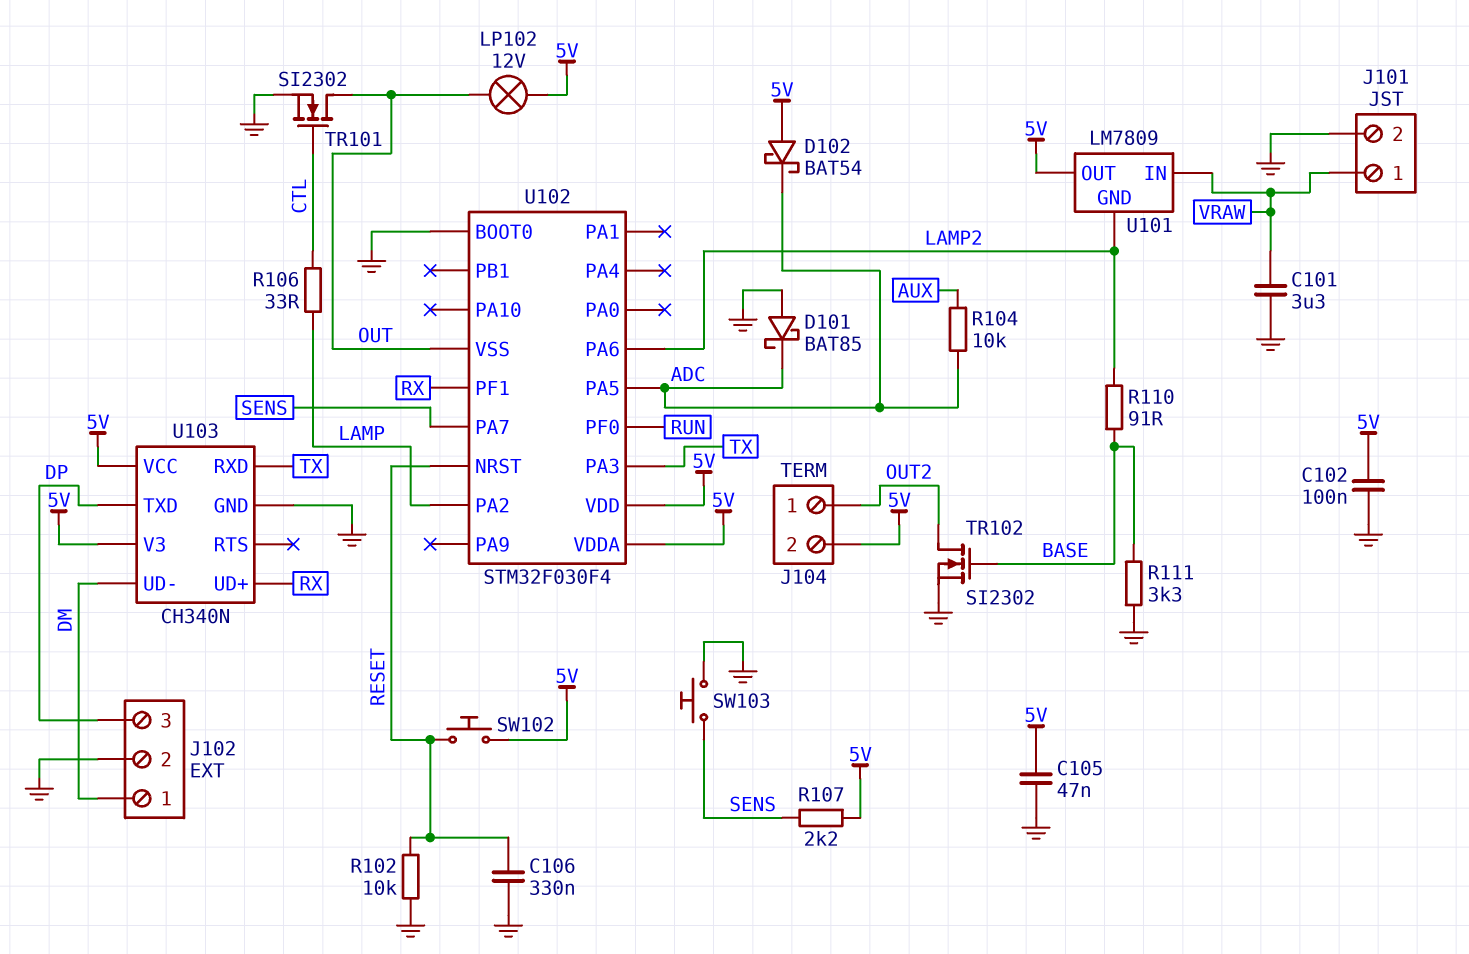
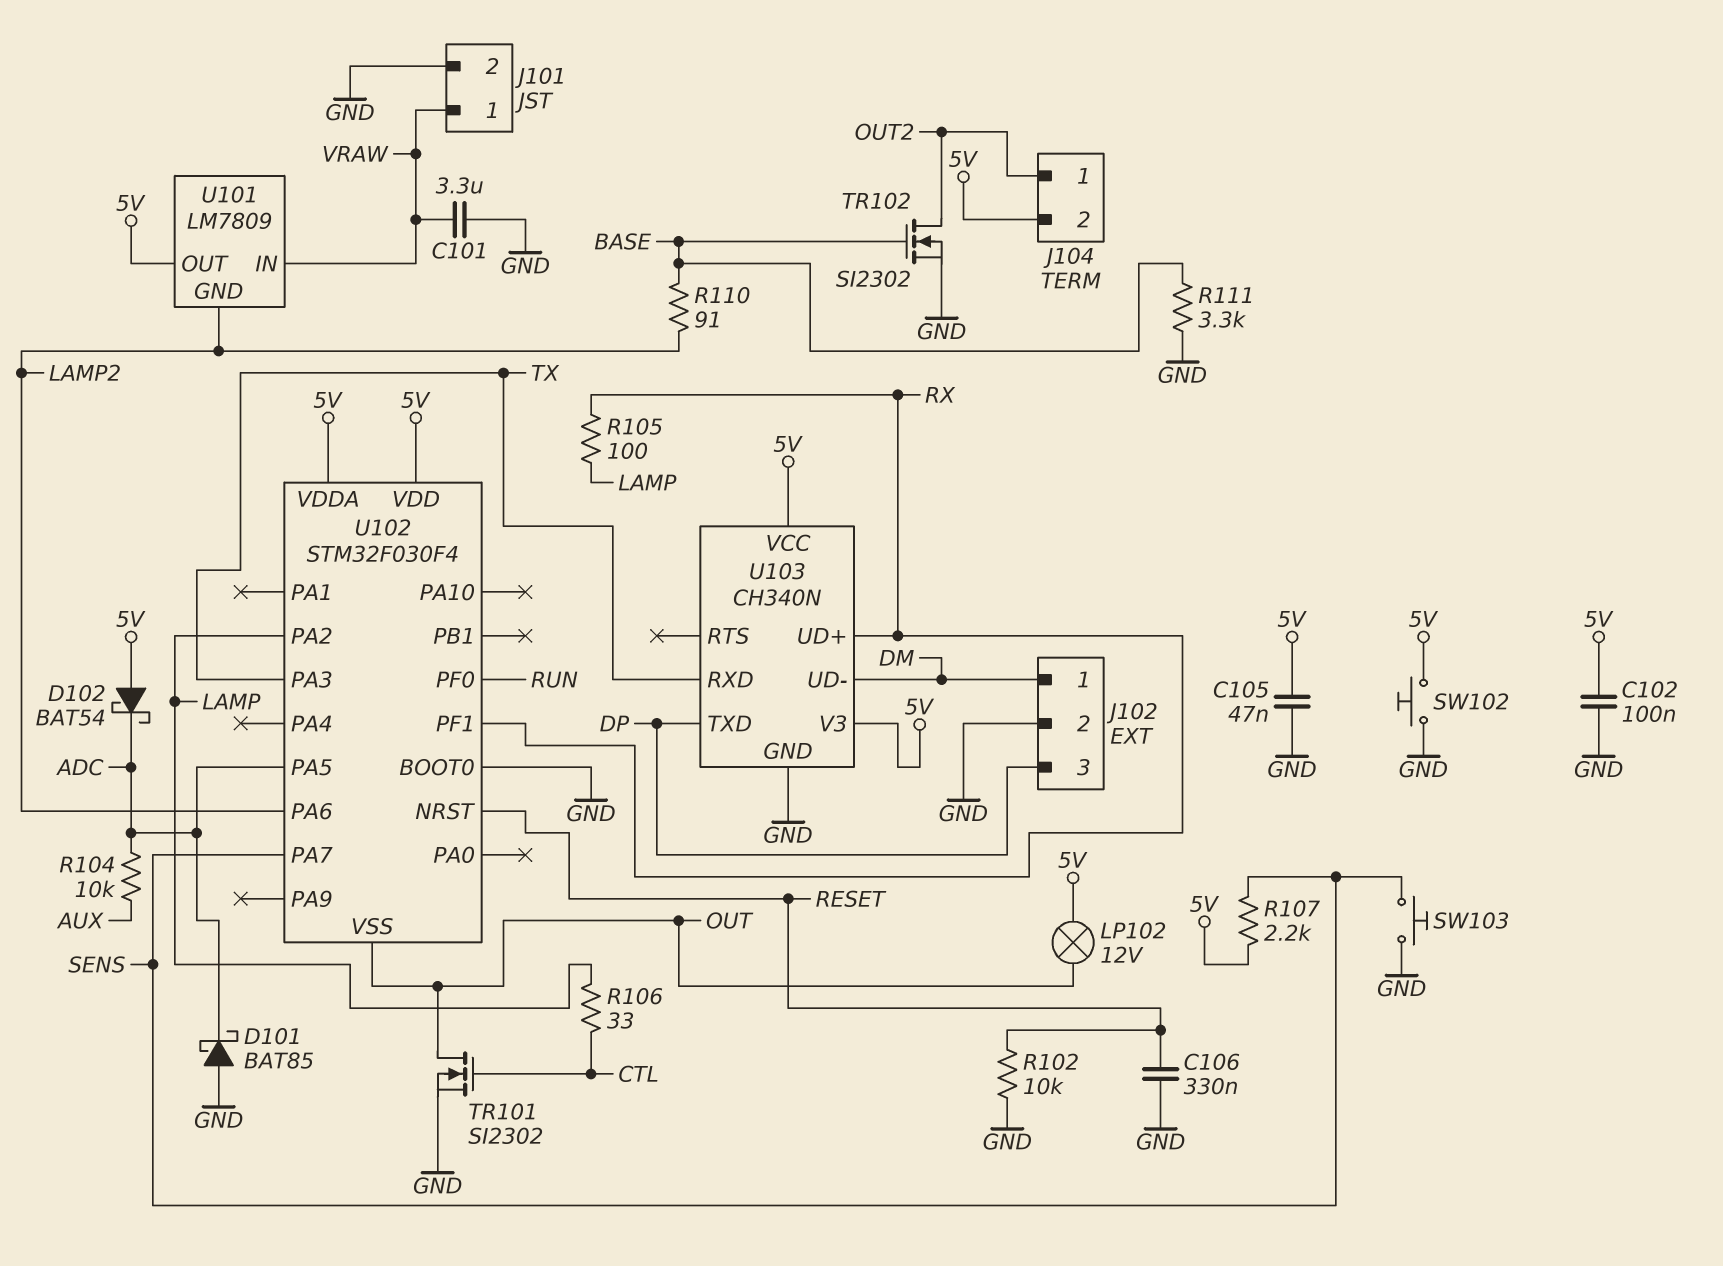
R105: none -> 100 (LAMP, RX)
SW102: button (5V, RESET) -> button (5V, GND)

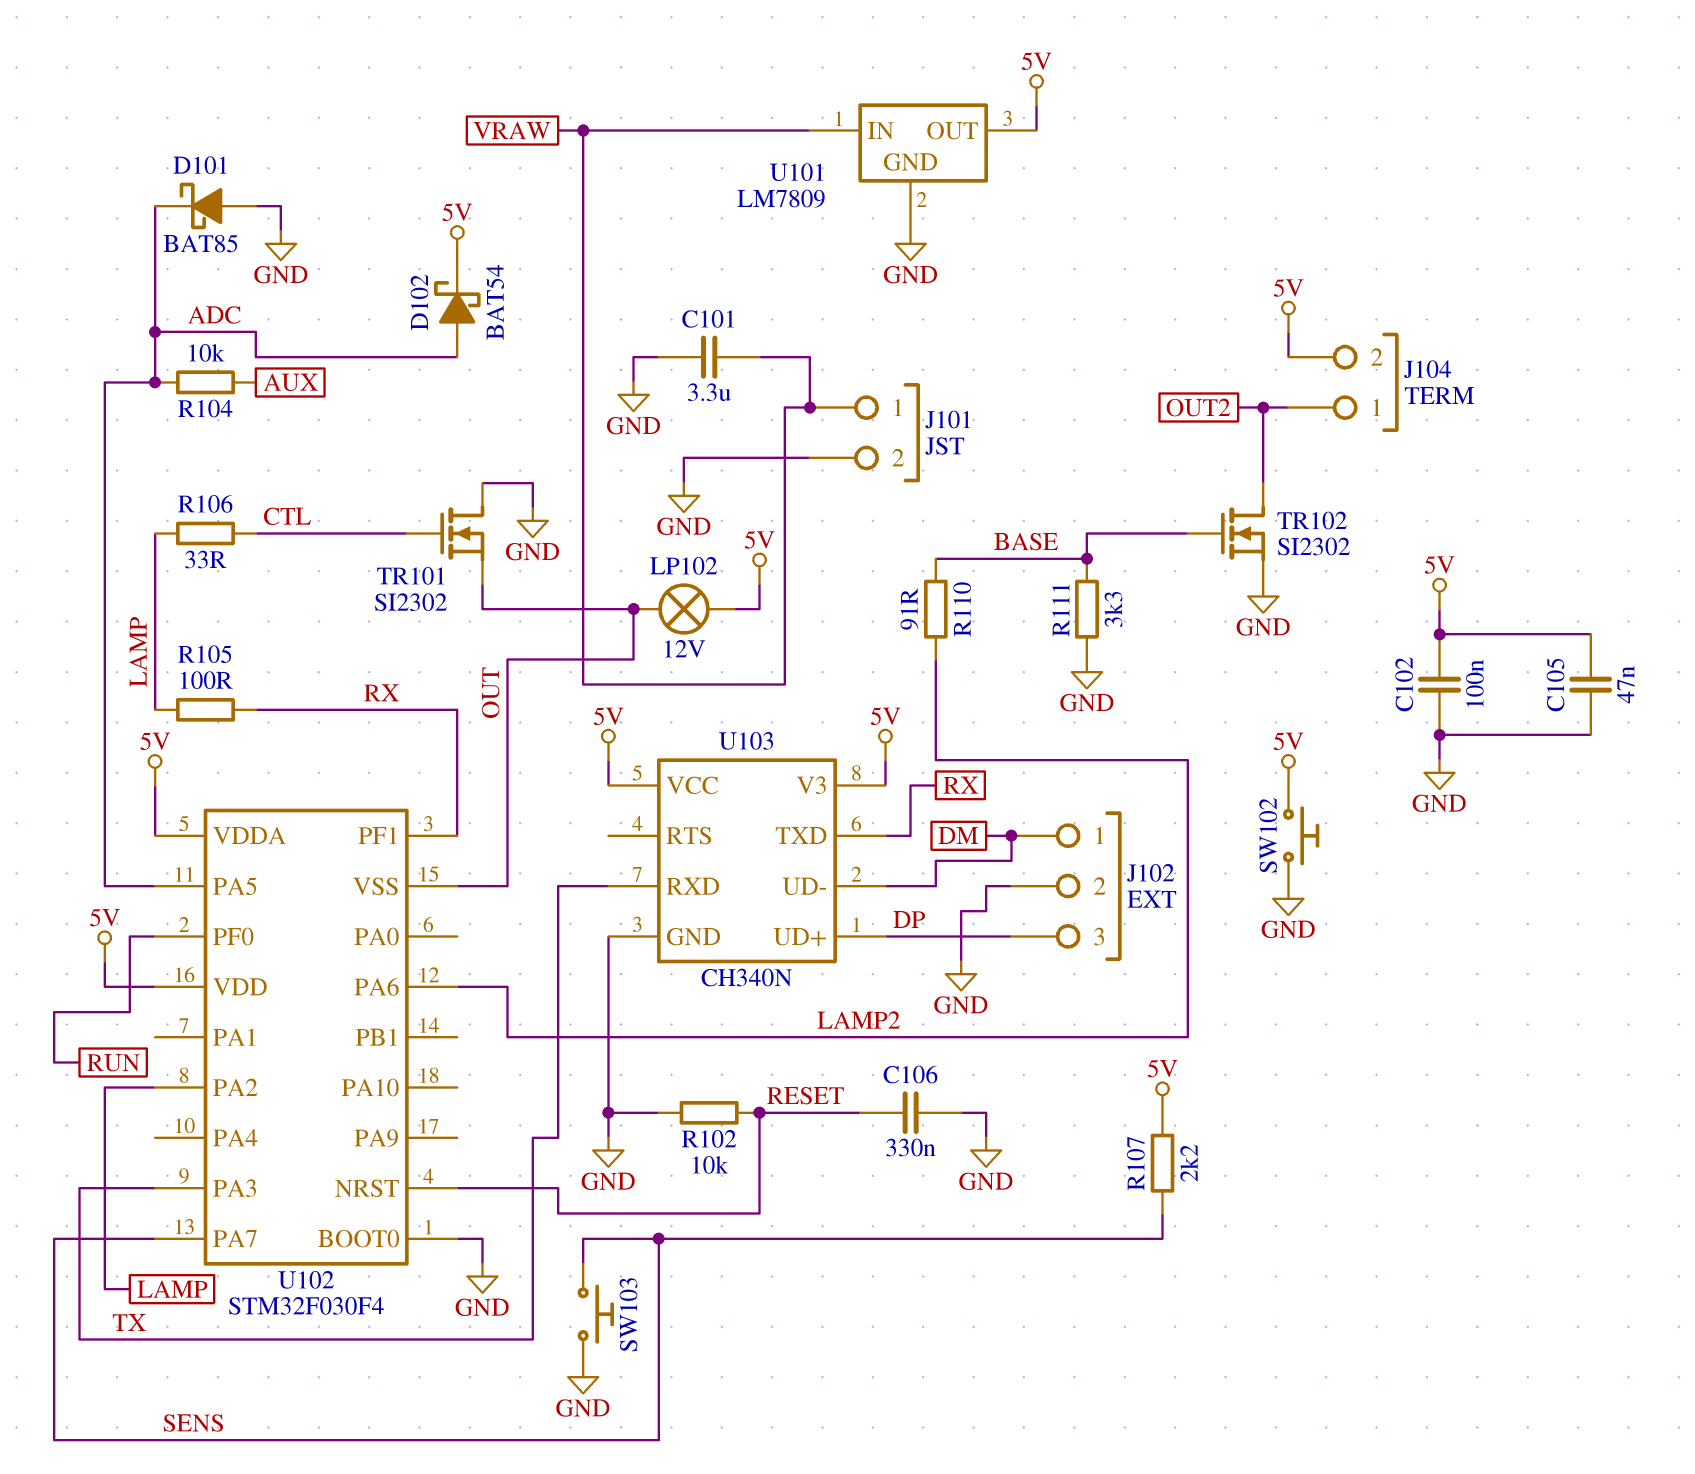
D102: schottky BAT54 (A 5V, K ADC) -> schottky BAT54 (A ADC, K 5V)
TR101: NMOS SI2302 (G CTL, D OUT, S GND) -> NMOS SI2302 (G CTL, D GND, S OUT)
U101 pin GND: LAMP2 -> GND
U103 pin TXD: DP -> RX
U103 pin UD+: RX -> DP

